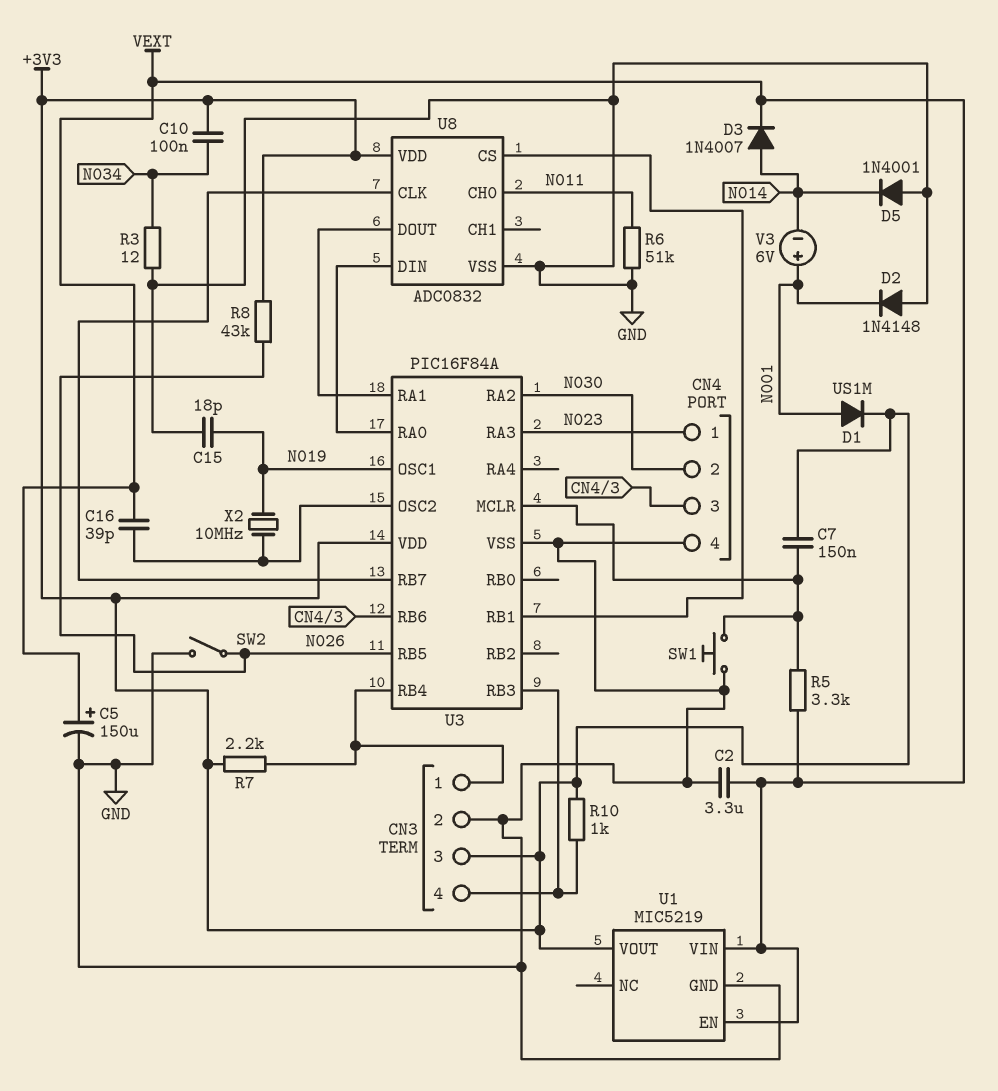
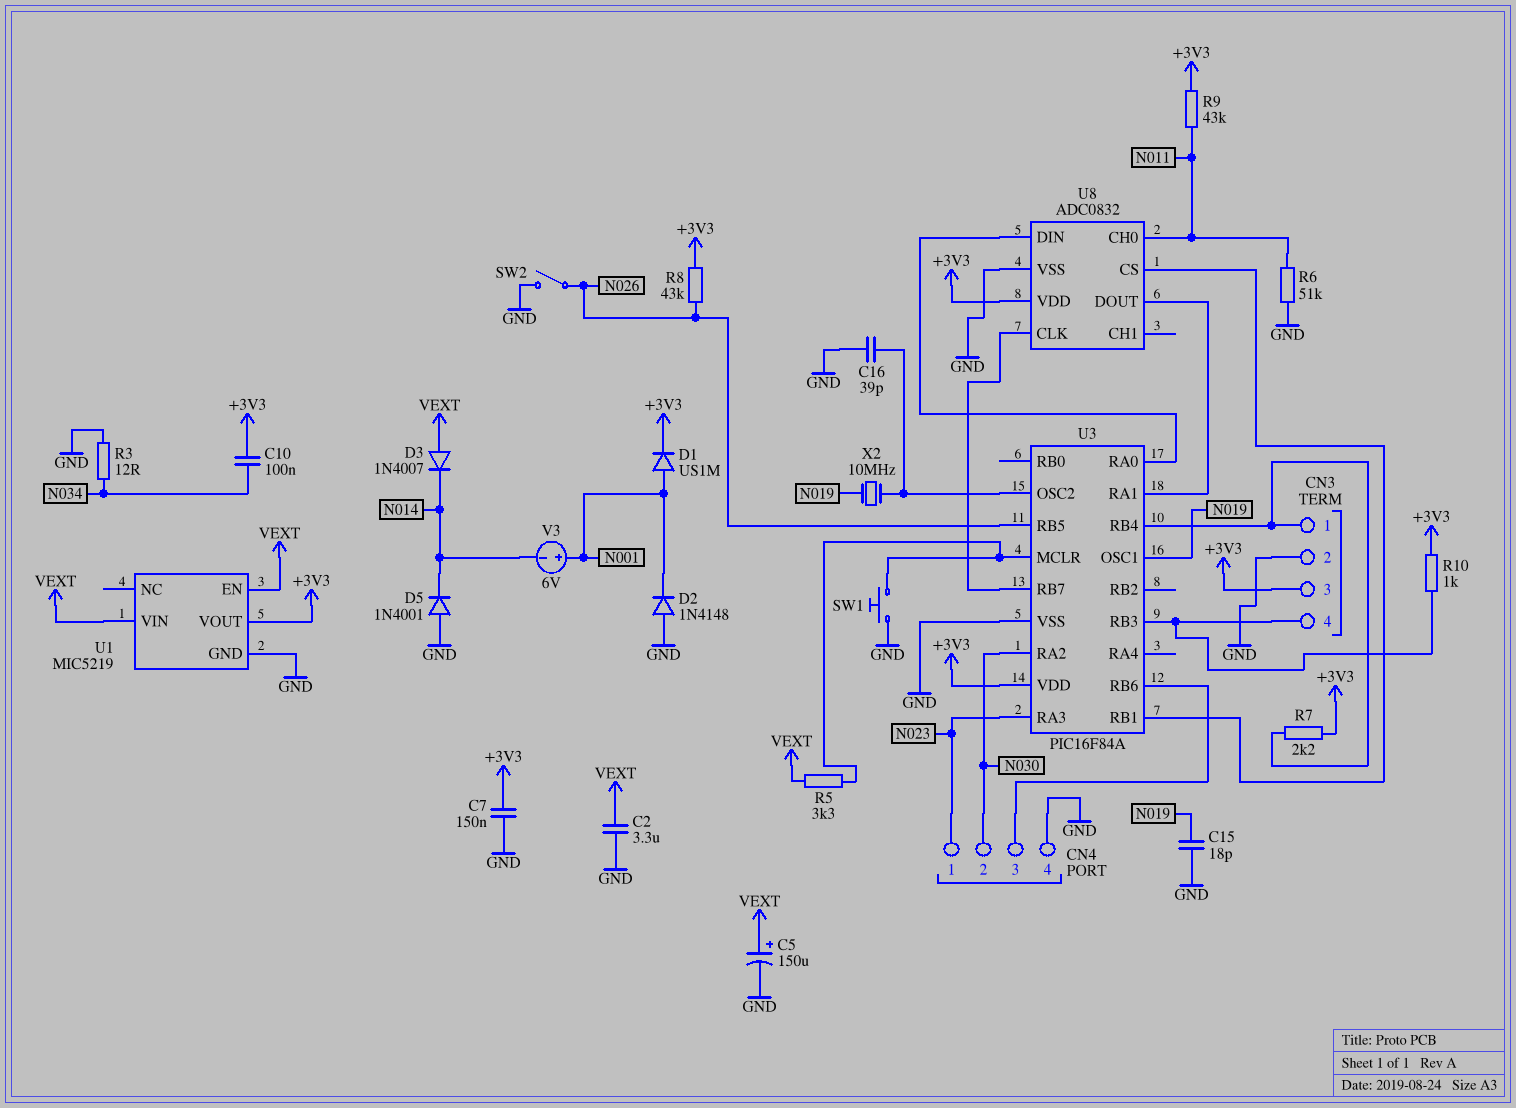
C7: 150nF (+3V3, U3/MCLR) -> 150nF (+3V3, GND)
C16: 39pF (U3/OSC2, VEXT) -> 39pF (GND, U3/OSC2)
D3: diode 1N4007 (A N014, K VEXT) -> diode 1N4007 (A VEXT, K N014)
R9: none -> 43k (+3V3, N011)

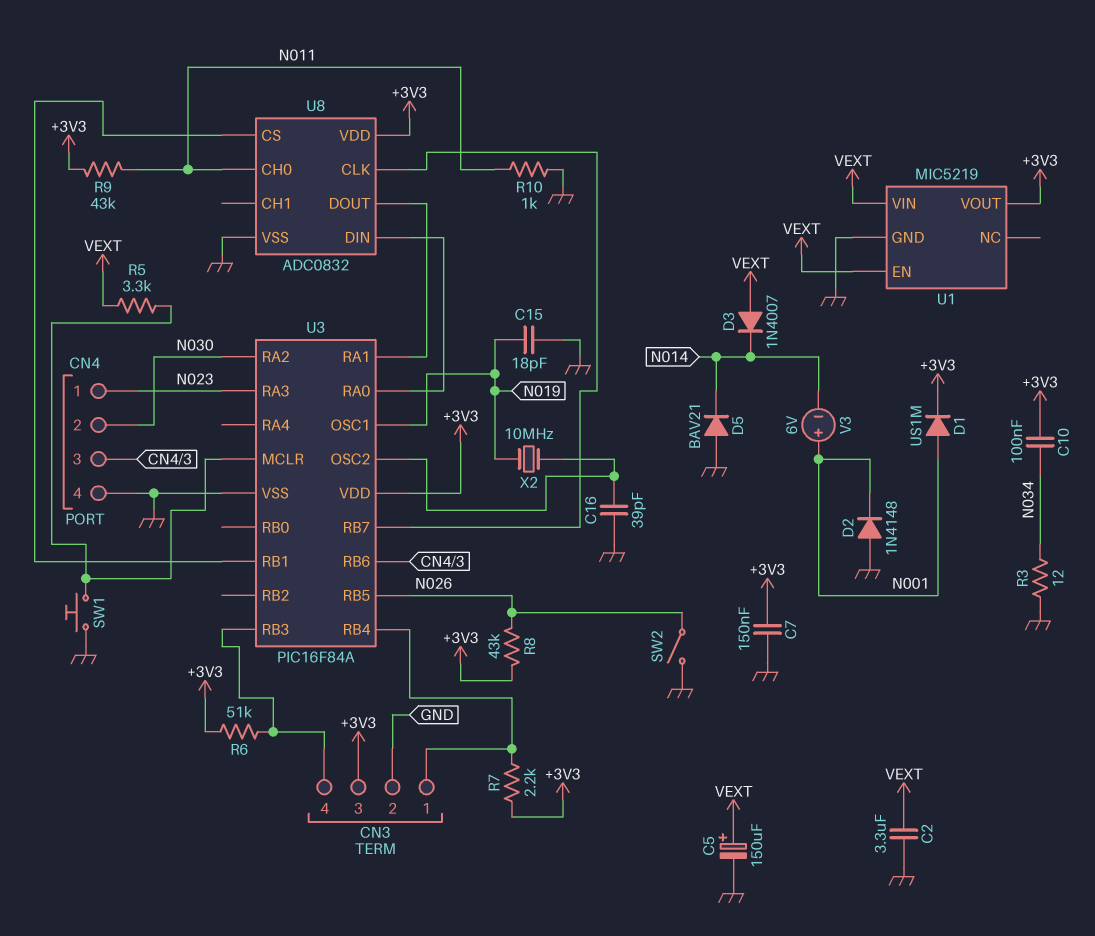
D5: diode 1N4001 (A GND, K N014) -> diode BAV21 (A GND, K N014)
R6: 51k (GND, N011) -> 51k (+3V3, CN3/4)
R10: 1k (+3V3, CN3/4) -> 1k (GND, N011)

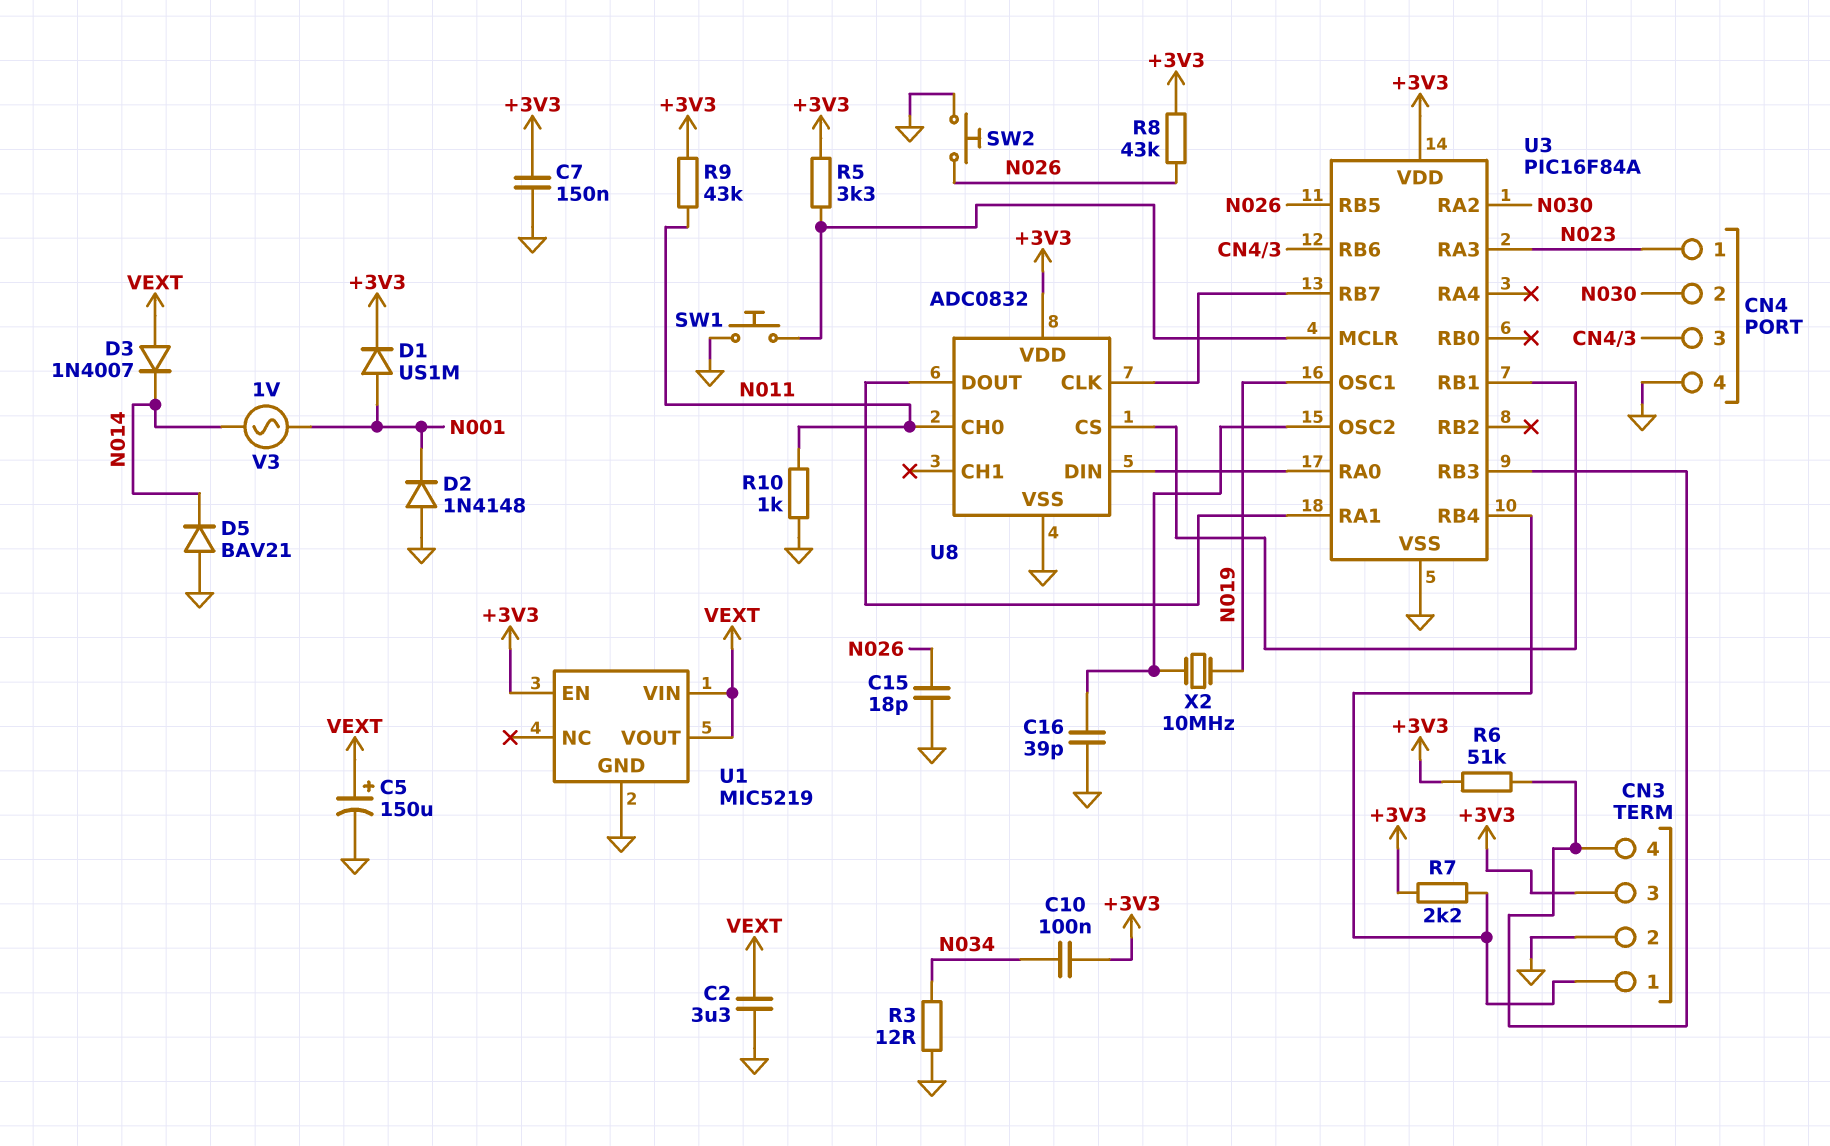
C15: 18pF (GND, N019) -> 18pF (GND, N026)
R5: 3.3k (U3/MCLR, VEXT) -> 3.3k (+3V3, U3/MCLR)
SW2: switch (GND, N026) -> button (GND, N026)
U1 pin EN: VEXT -> +3V3
U1 pin VOUT: +3V3 -> VEXT
V3: 6V (plus N001, minus N014) -> AC 1V (N001, N014)

